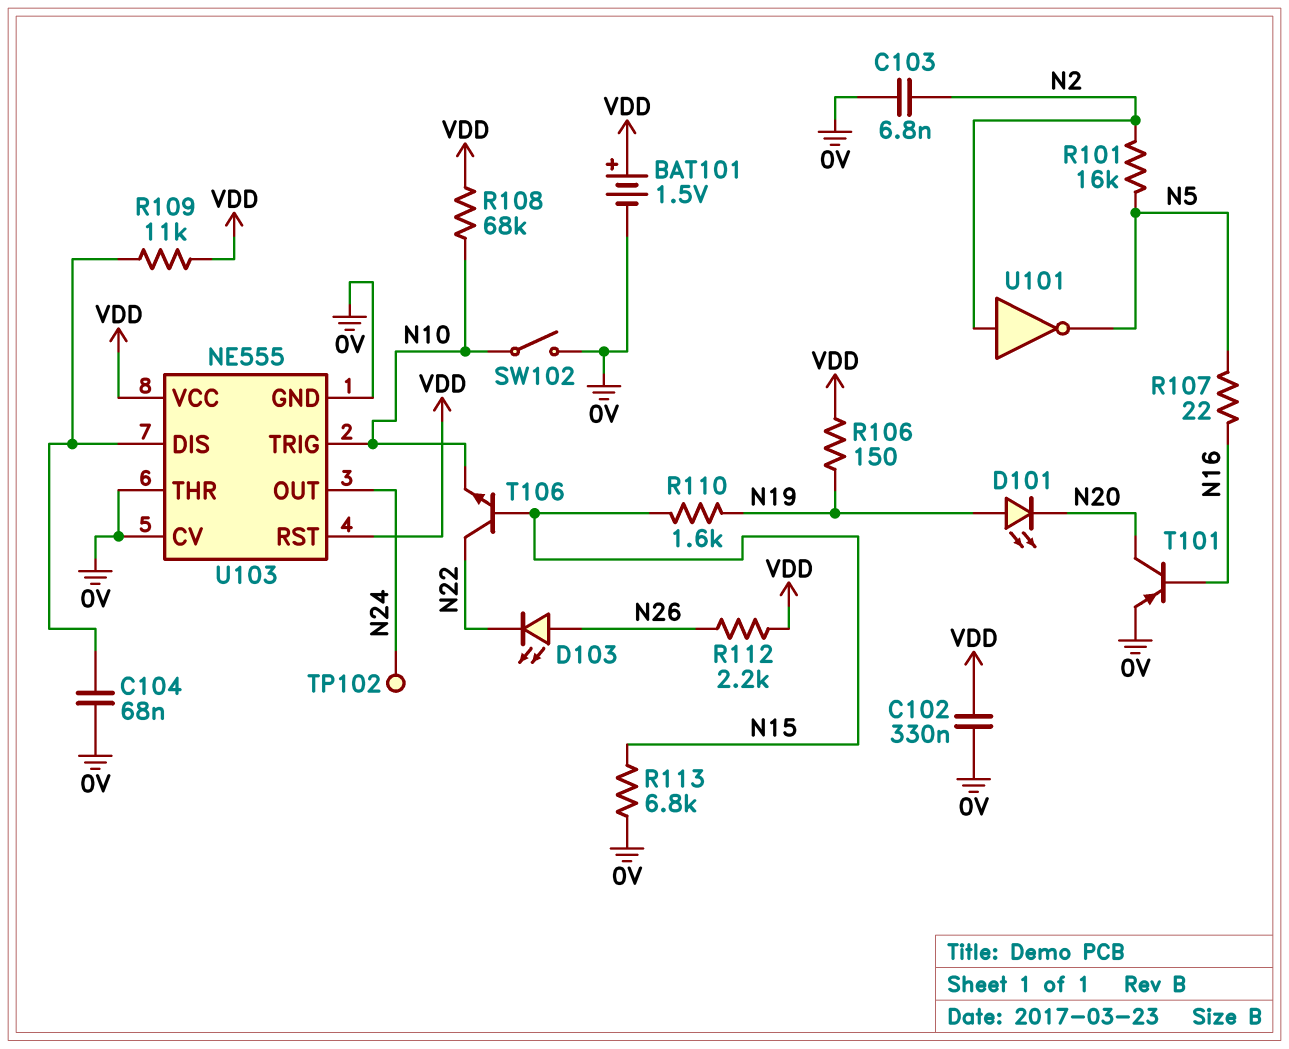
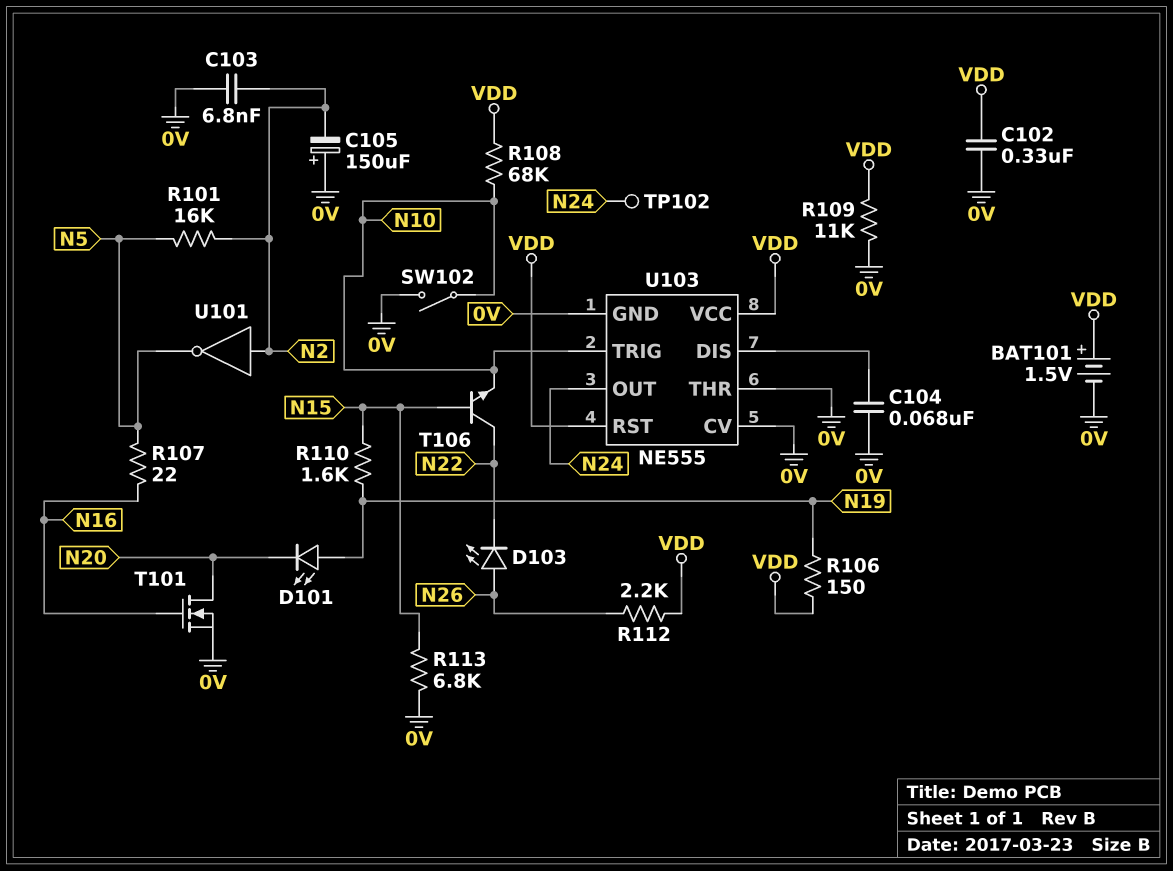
C105: none -> 150uF (plus 0V, minus N2)
R109: 11k (U103/DIS, VDD) -> 11k (0V, VDD)
T101: PNP (B N16, C N20, E 0V) -> NMOS (G N16, D N20, S 0V)

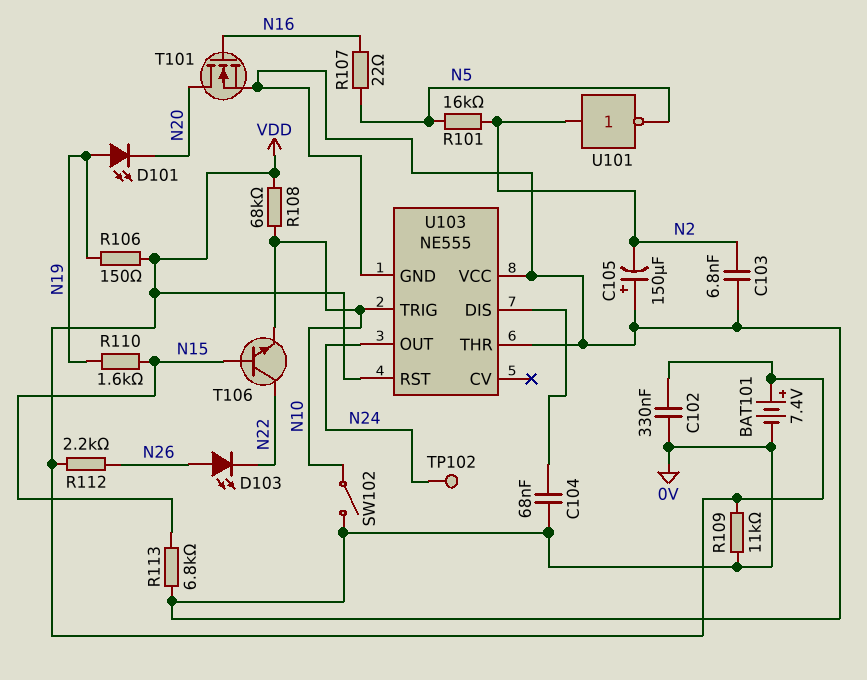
BAT101: 1.5V (plus VDD, minus 0V) -> 7.4V (plus VDD, minus 0V)
U103 pin CV: 0V -> none
U103 pin VCC: VDD -> 0V

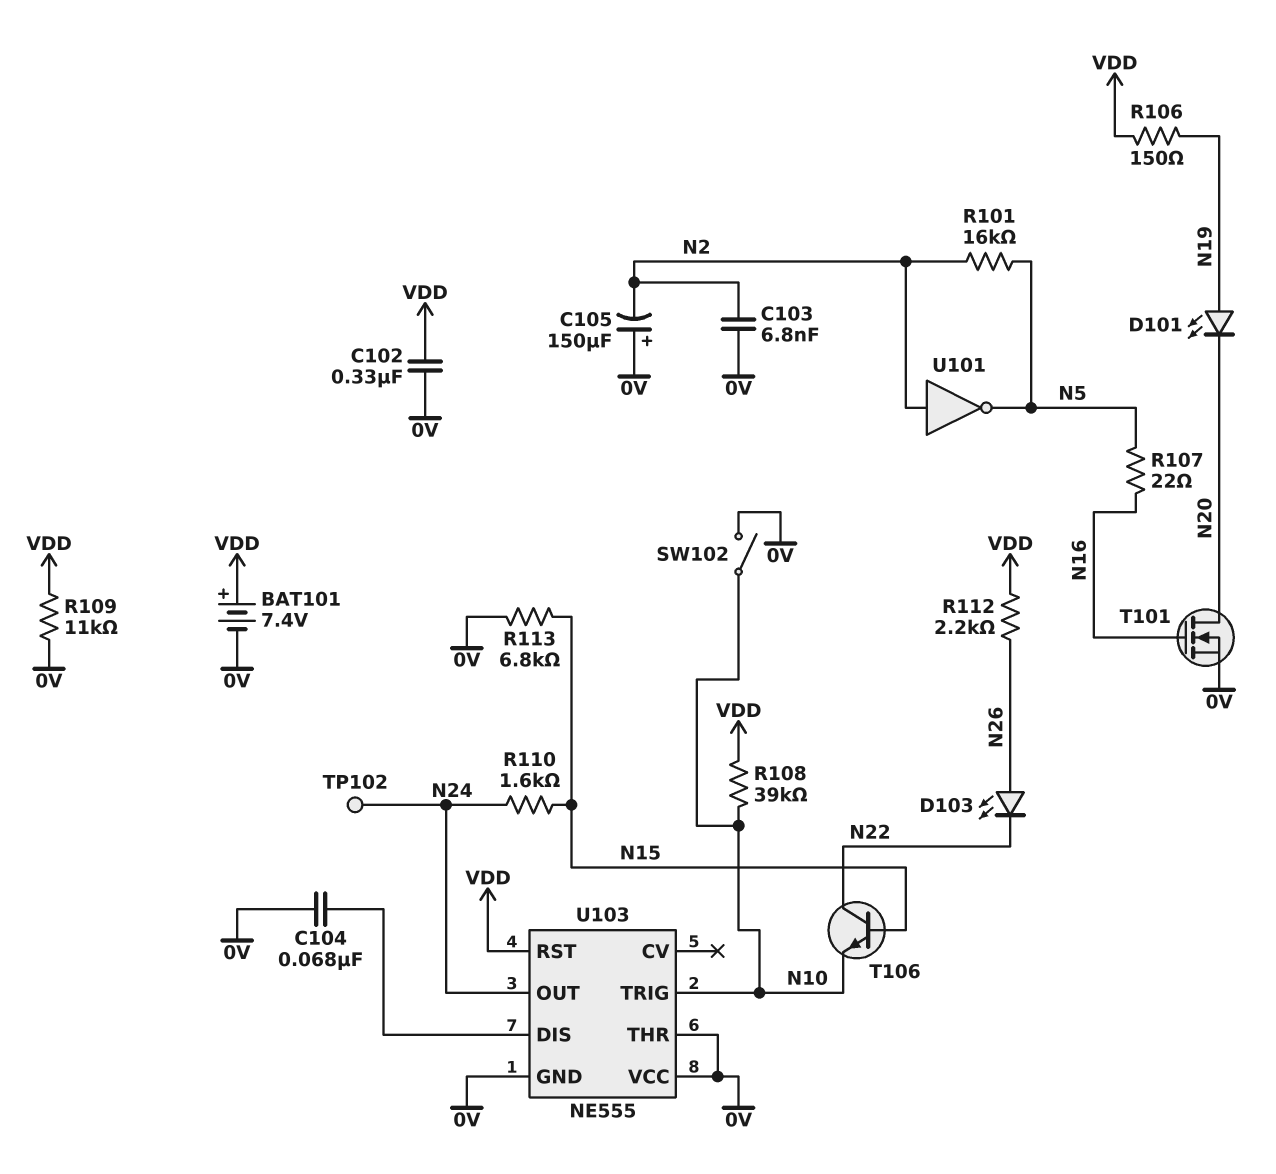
R108: 68k (N10, VDD) -> 39k (N10, VDD)
R110: 1.6k (N15, N19) -> 1.6k (N15, N24)

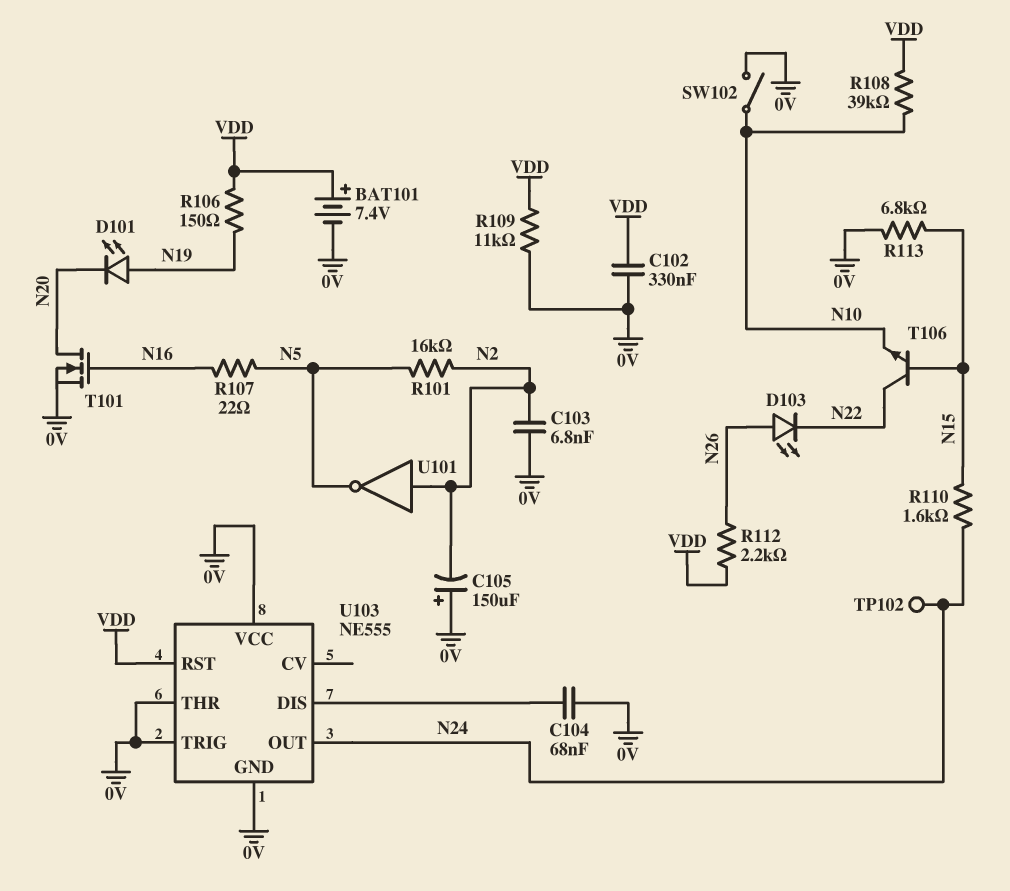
U103 pin TRIG: N10 -> 0V

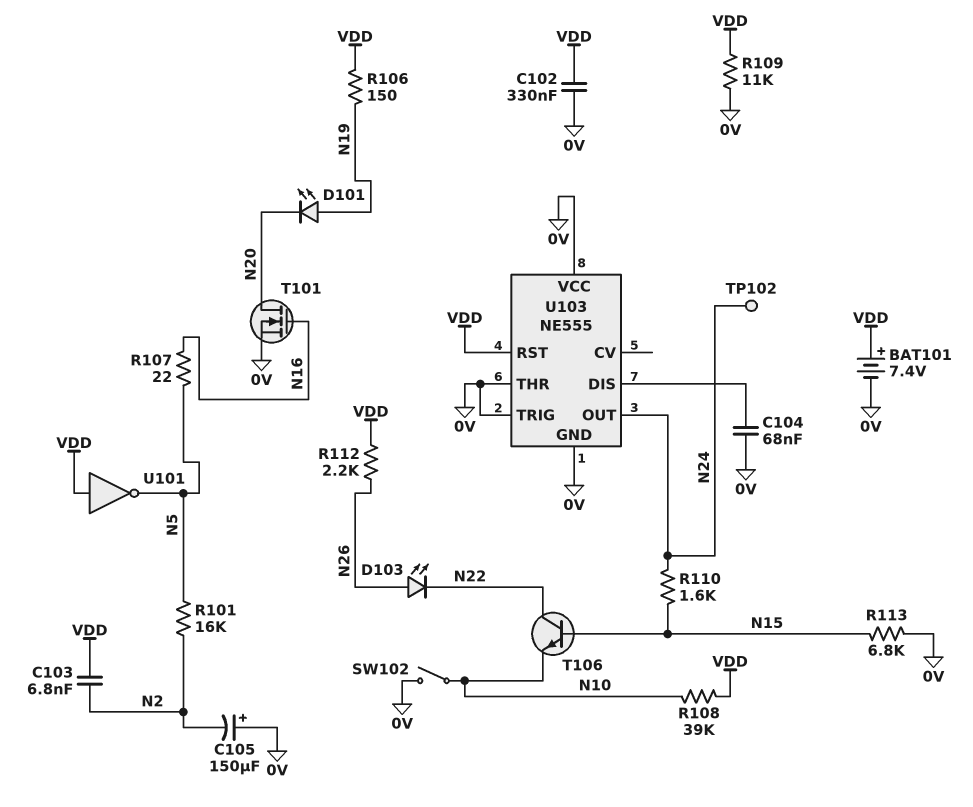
C103: 6.8nF (0V, N2) -> 6.8nF (N2, VDD)
U101: NOT (in N2, out N5) -> NOT (in VDD, out N5)

